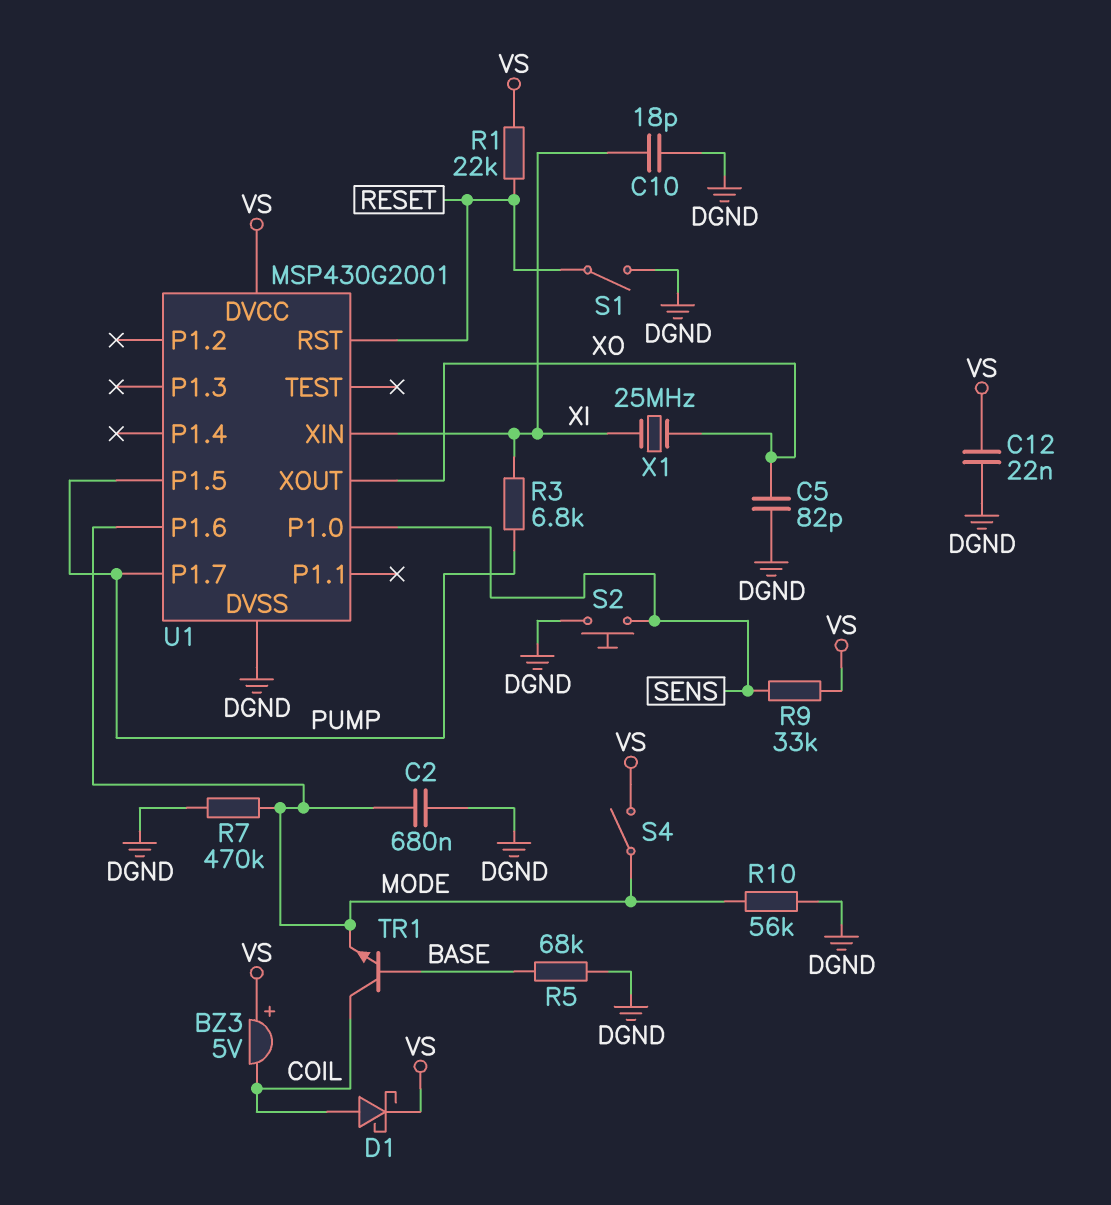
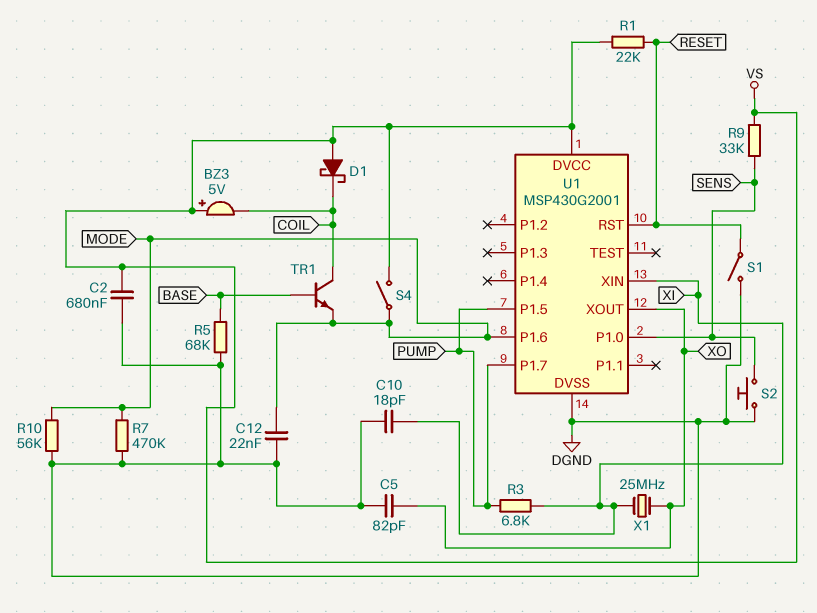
C2: 680nF (DGND, MODE) -> 680nF (DGND, VS)
C12: 22nF (DGND, VS) -> 22nF (DGND, MODE)
D1: schottky (A COIL, K VS) -> schottky (A VS, K COIL)

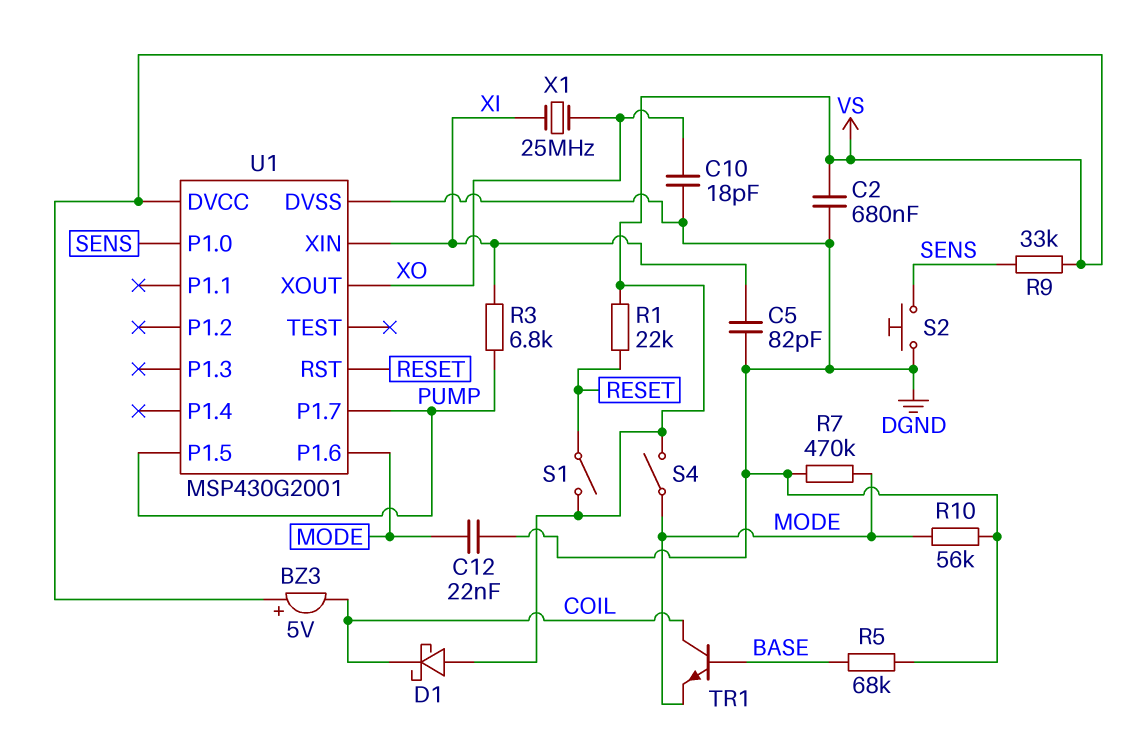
C5: 82pF (DGND, XO) -> 82pF (DGND, XI)
C10: 18pF (DGND, XI) -> 18pF (DGND, XO)
S1: switch (DGND, RESET) -> switch (RESET, VS)

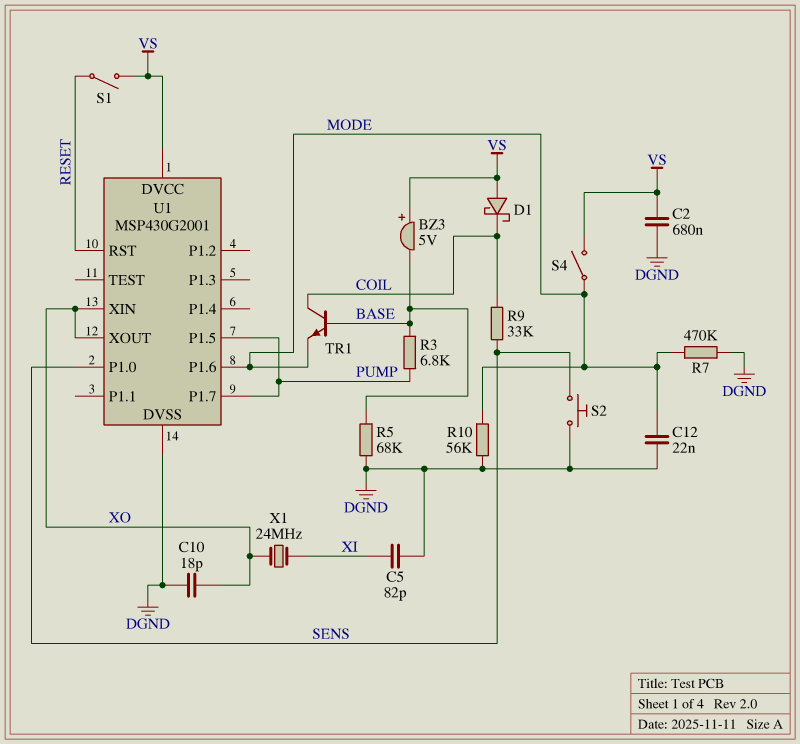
BZ3: buzzer 5V (plus VS, minus COIL) -> buzzer 5V (plus VS, minus BASE)
R1: 22k (RESET, VS) -> none
R3: 6.8k (PUMP, XI) -> 6.8k (BASE, PUMP)
R9: 33k (SENS, VS) -> 33k (COIL, SENS)
U1 pin XIN: XI -> XO
X1: 25MHz (XI, XO) -> 24MHz (XI, XO)

